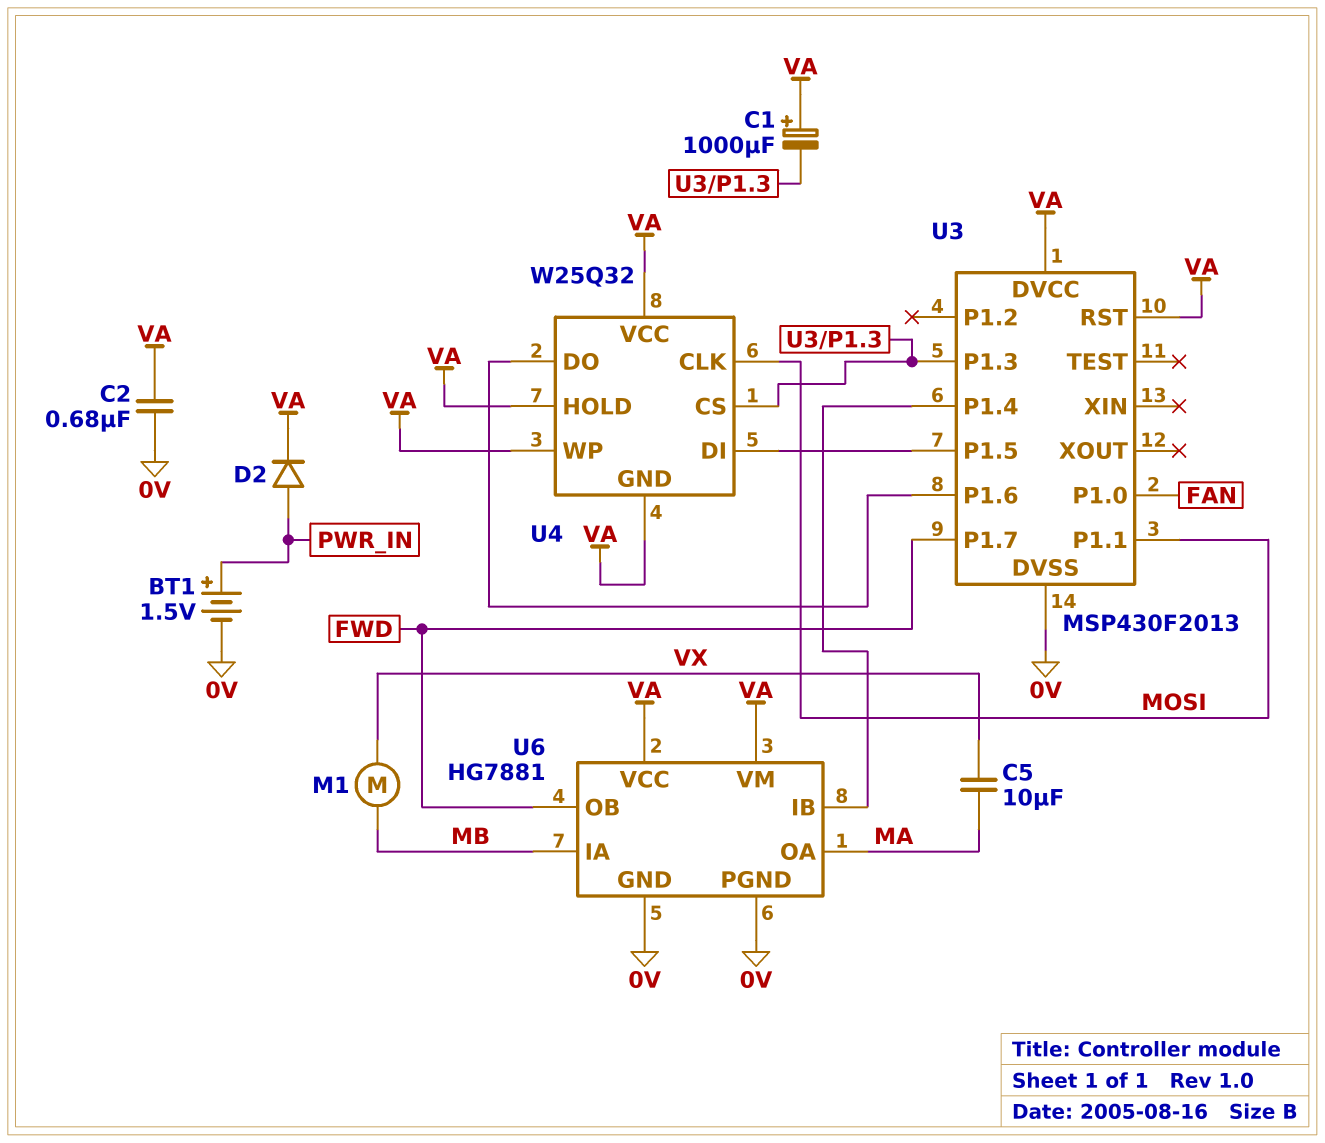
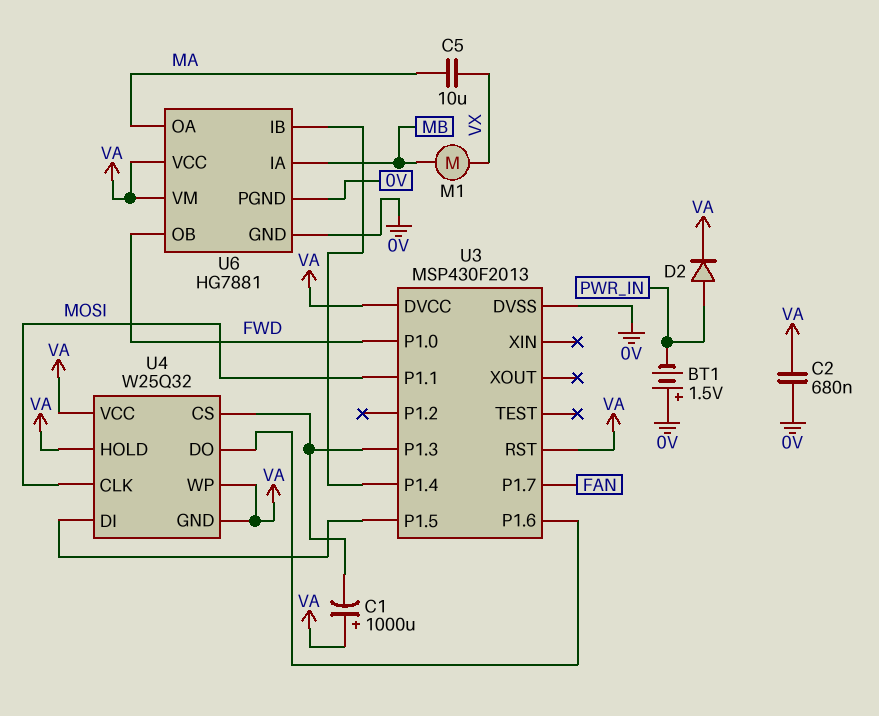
BT1: 1.5V (plus PWR_IN, minus 0V) -> 1.5V (plus 0V, minus PWR_IN)
U3 pin P1.0: FAN -> FWD
U3 pin P1.7: FWD -> FAN

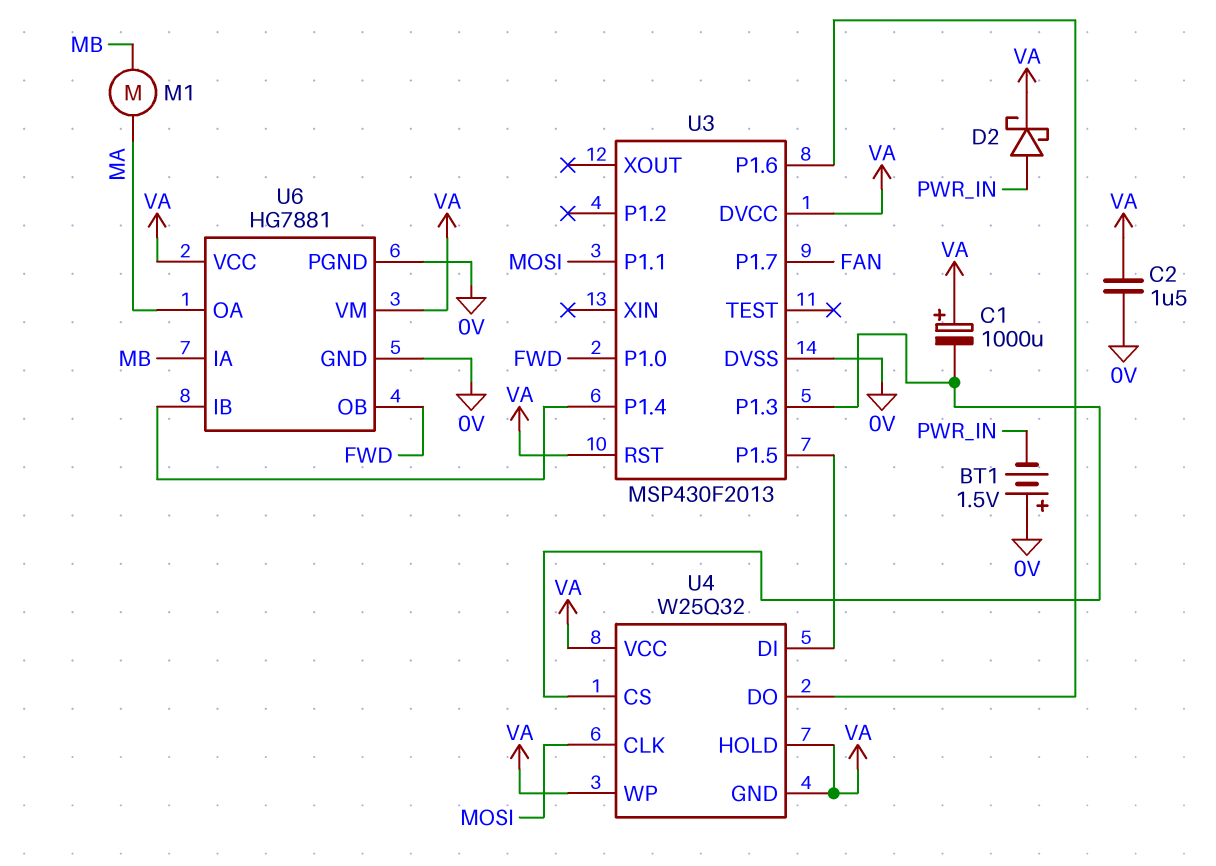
C2: 680nF (0V, VA) -> 1.5uF (0V, VA)
C5: 10uF (MA, VX) -> none
D2: diode (A PWR_IN, K VA) -> schottky (A PWR_IN, K VA)
M1: motor (MB, VX) -> motor (MA, MB)

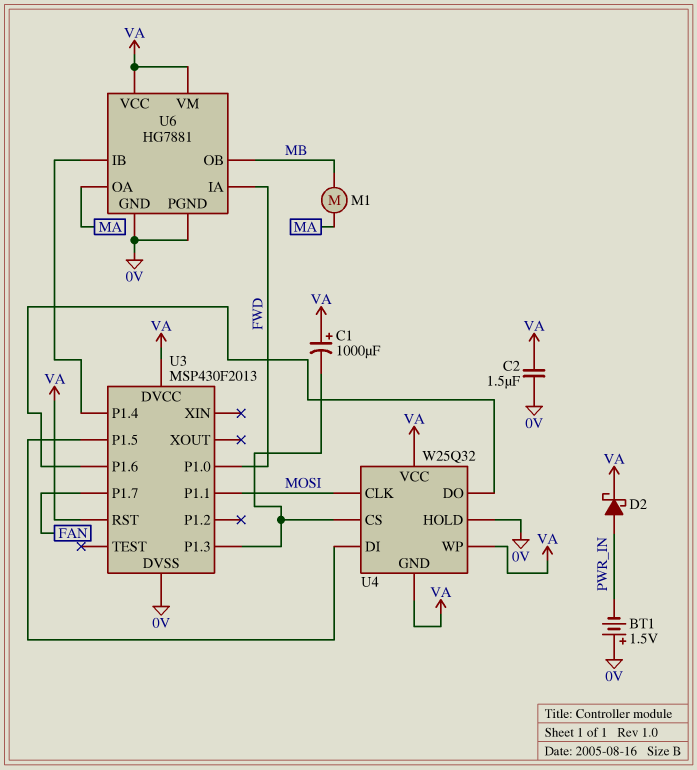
U4 pin HOLD: VA -> 0V
U6 pin IA: MB -> FWD
U6 pin OB: FWD -> MB

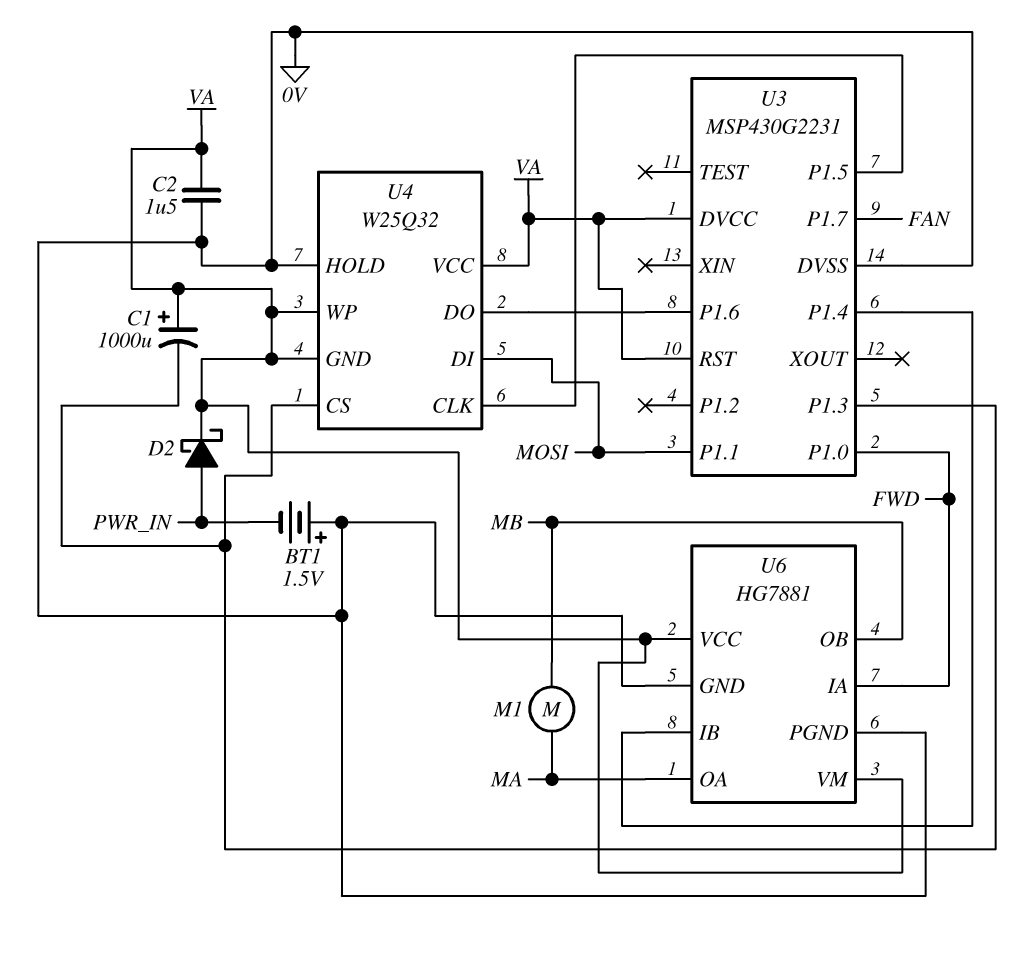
U3: MSP430F2013 -> MSP430G2231
U4 pin CLK: MOSI -> U3/P1.5
U4 pin DI: U3/P1.5 -> MOSI

